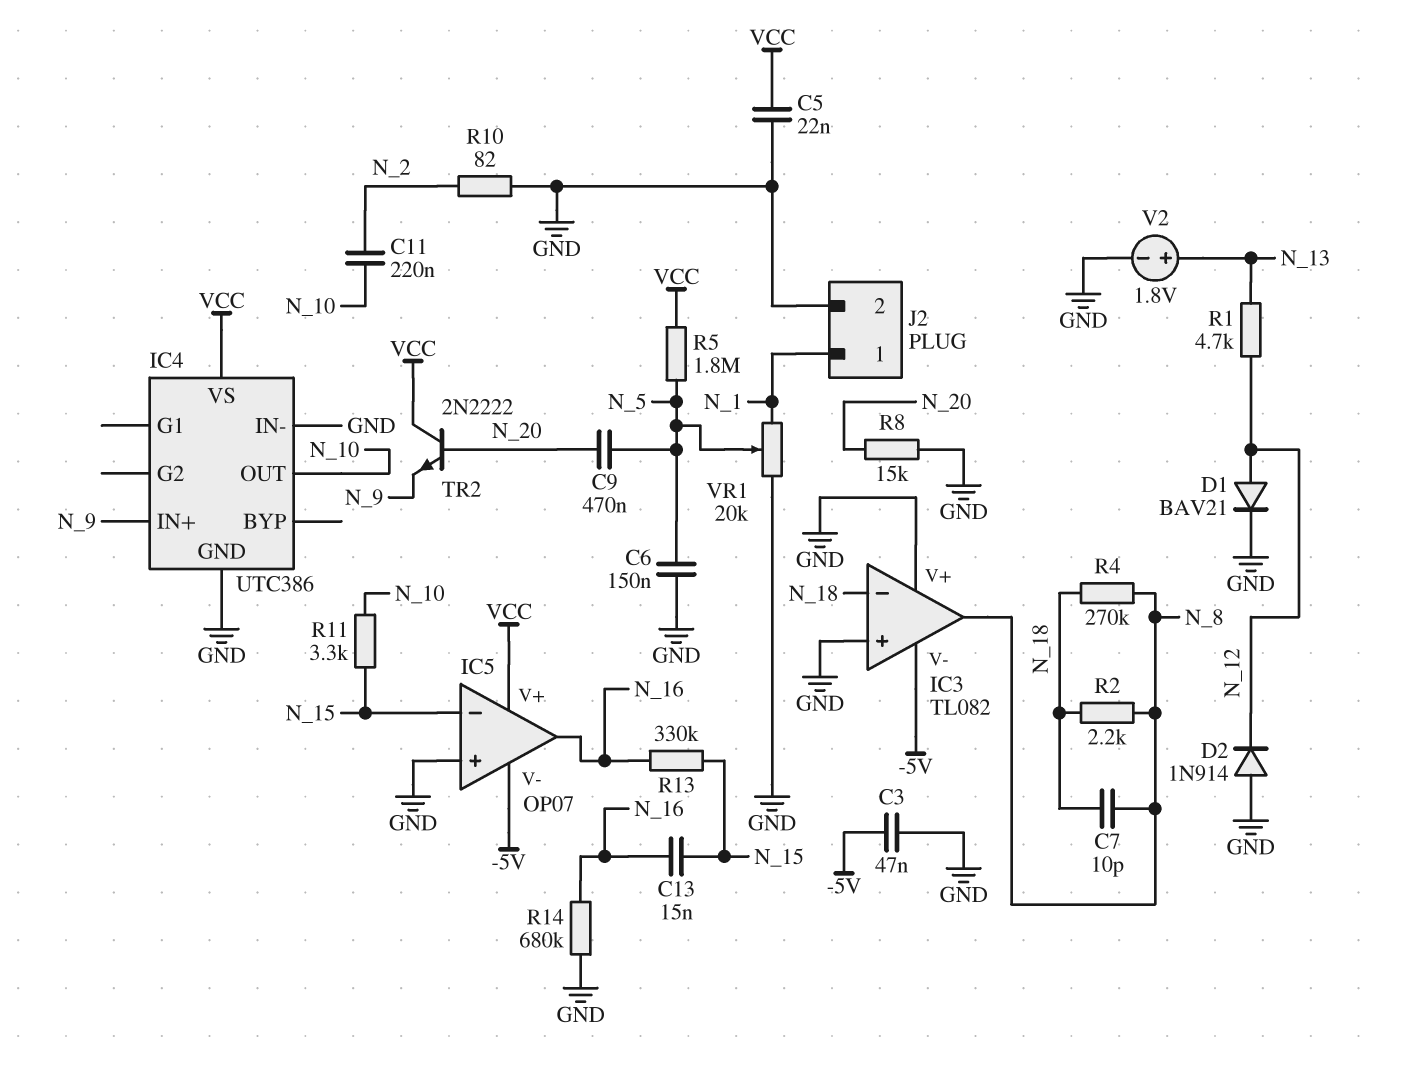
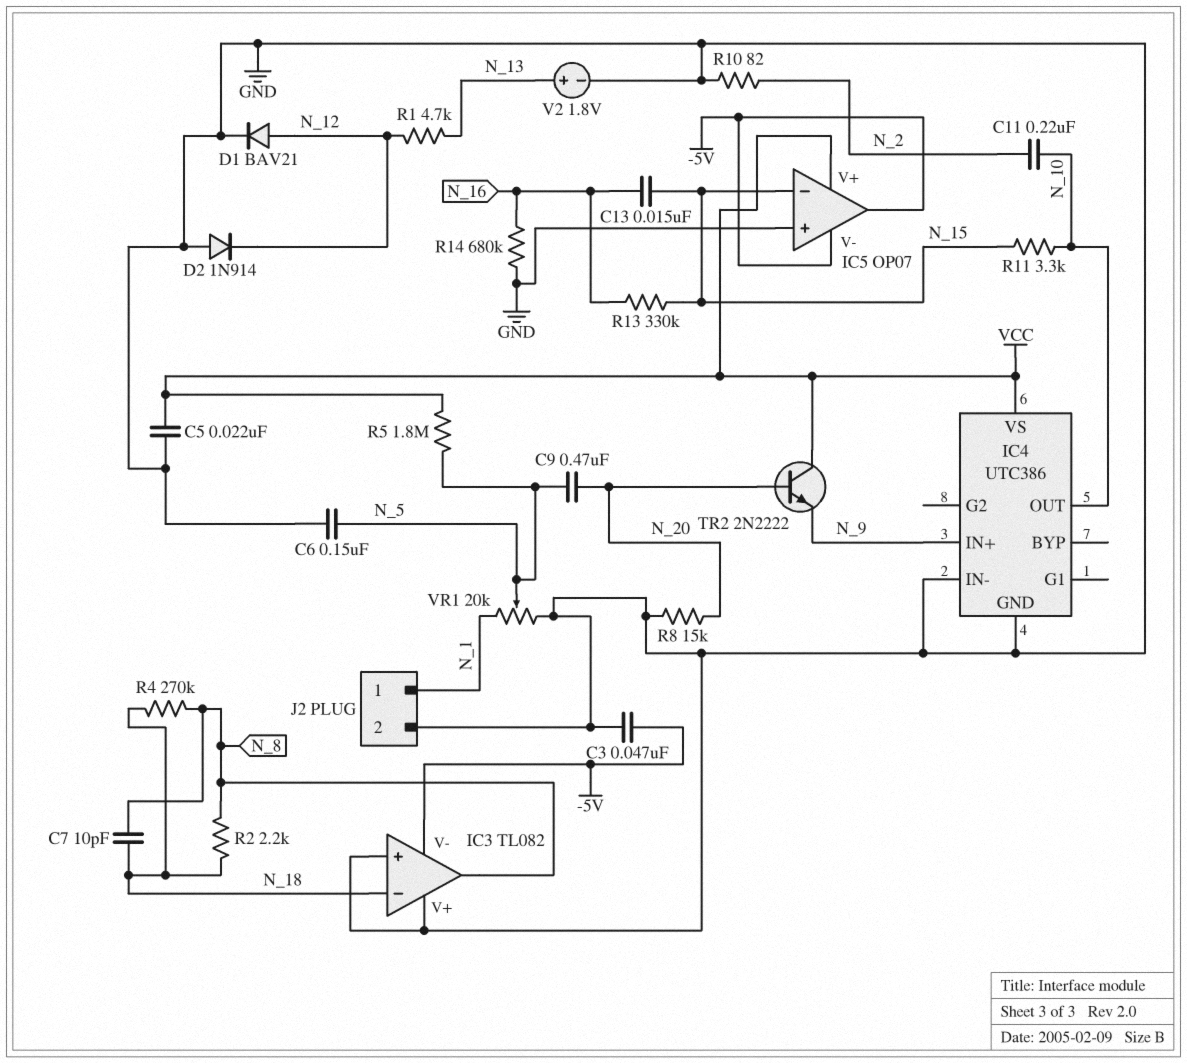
IC5 pin out: N_16 -> -5V

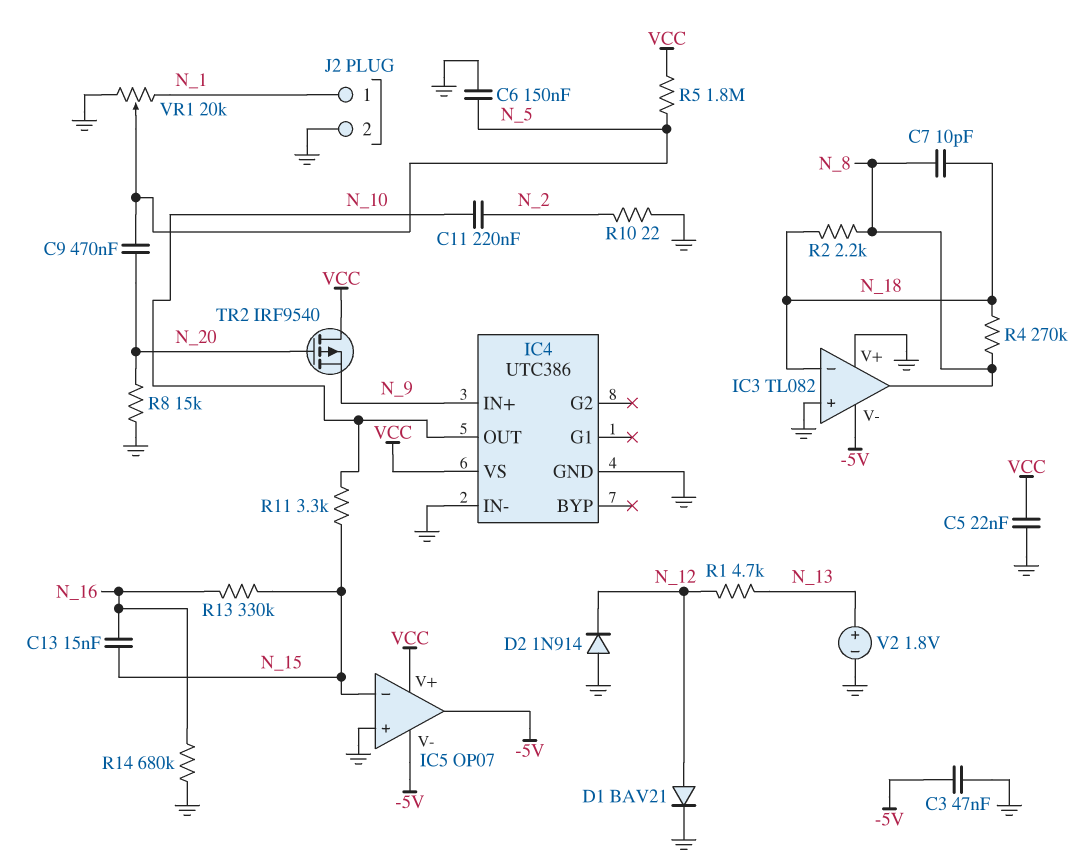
R10: 82 (GND, N_2) -> 22 (GND, N_2)
TR2: NPN 2N2222 (B N_20, C VCC, E N_9) -> PMOS IRF9540 (G N_20, D VCC, S N_9)

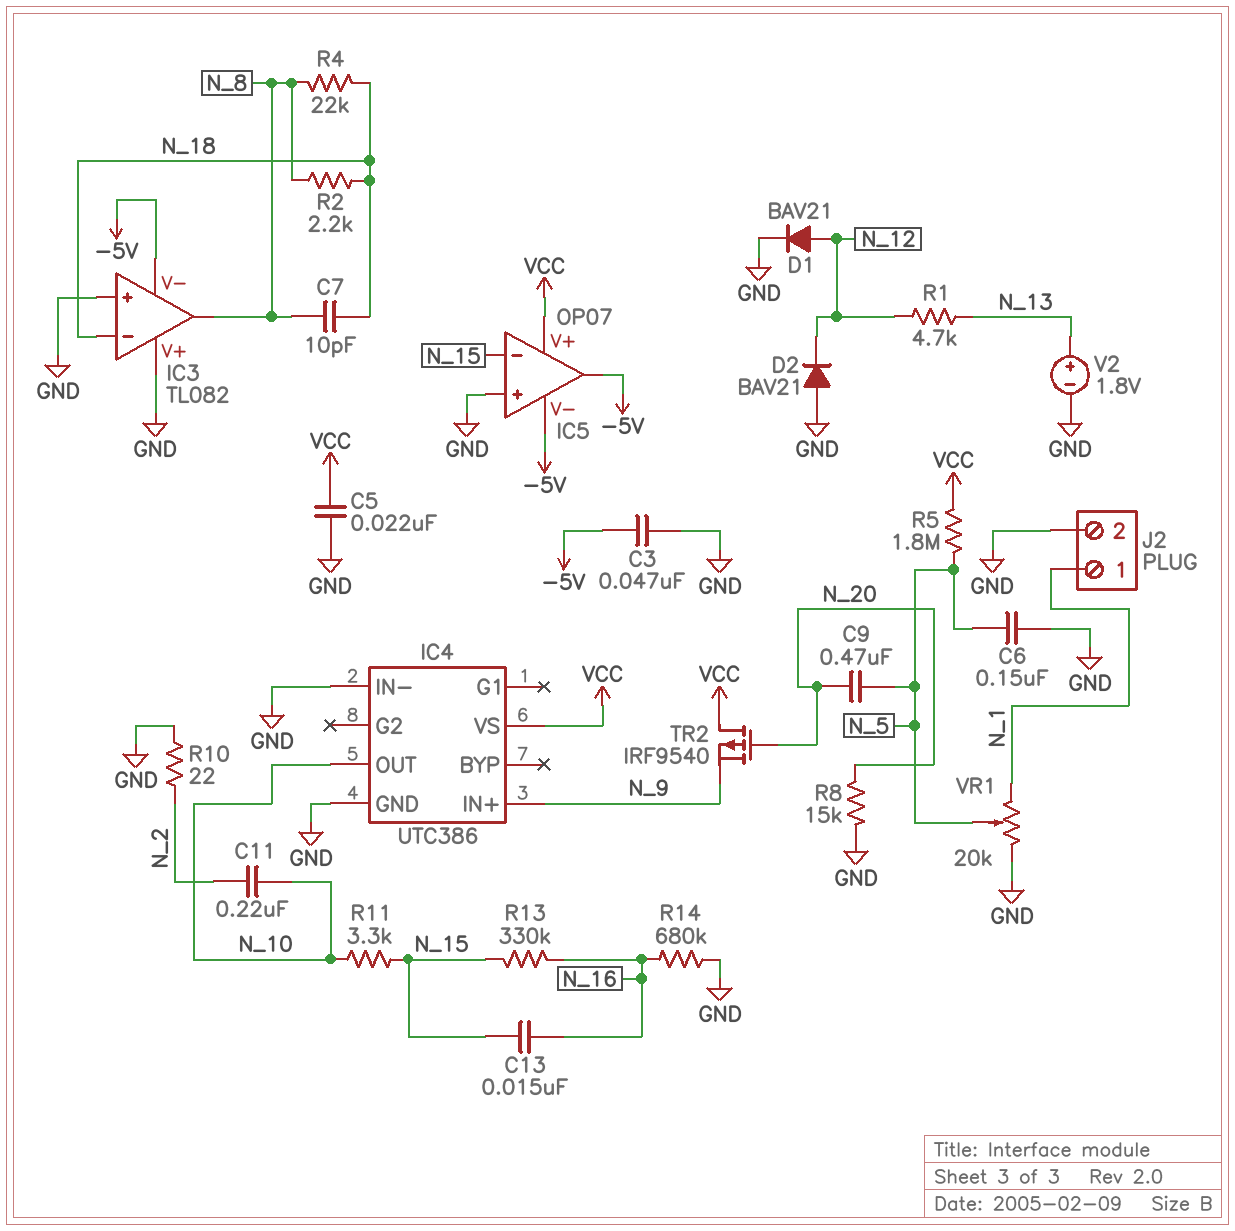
D2: diode 1N914 (A GND, K N_12) -> diode BAV21 (A GND, K N_12)
R4: 270k (N_8, N_18) -> 22k (N_8, N_18)

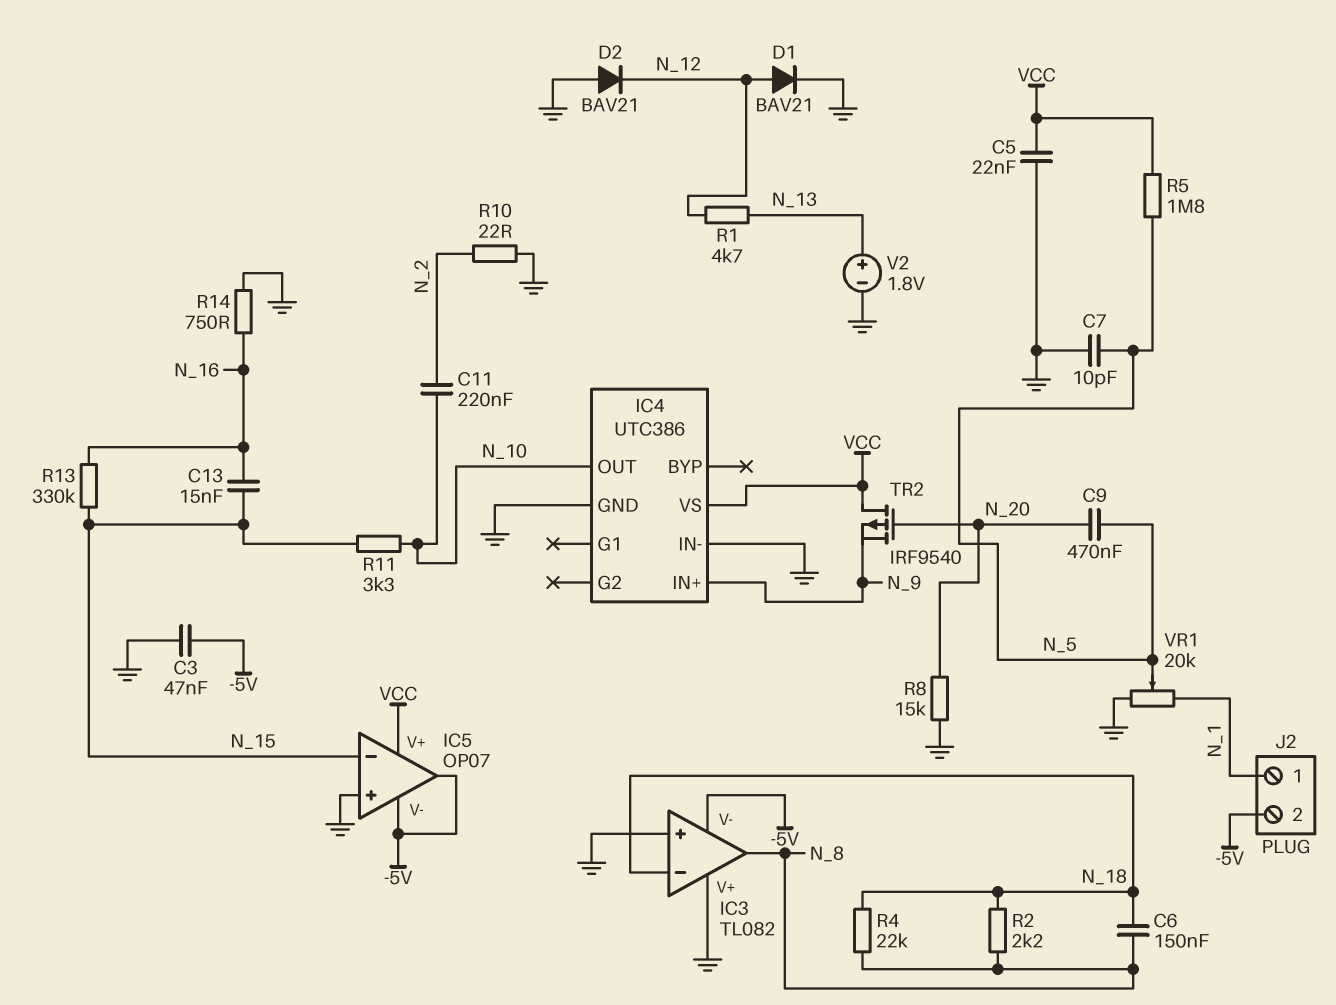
C6: 150nF (GND, N_5) -> 150nF (N_8, N_18)
C7: 10pF (N_8, N_18) -> 10pF (GND, N_5)
J2 pin 2: GND -> -5V
R14: 680k (GND, N_16) -> 750 (GND, N_16)

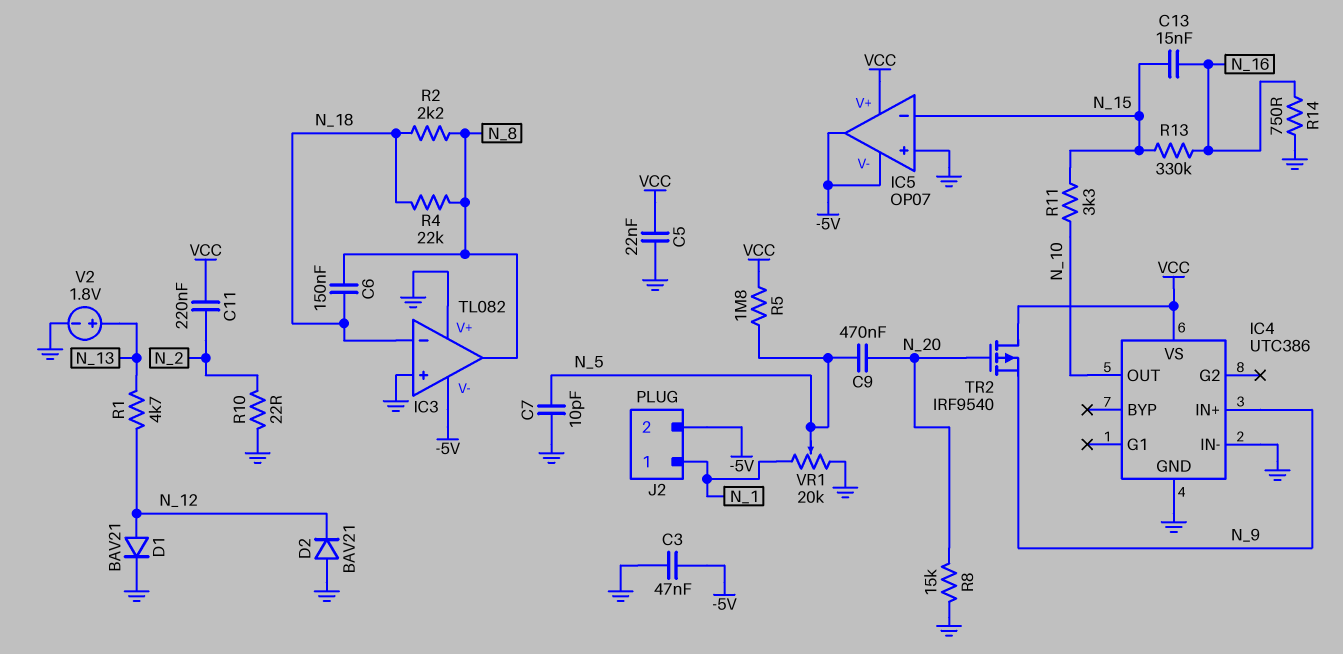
C11: 220nF (N_2, N_10) -> 220nF (N_2, VCC)

